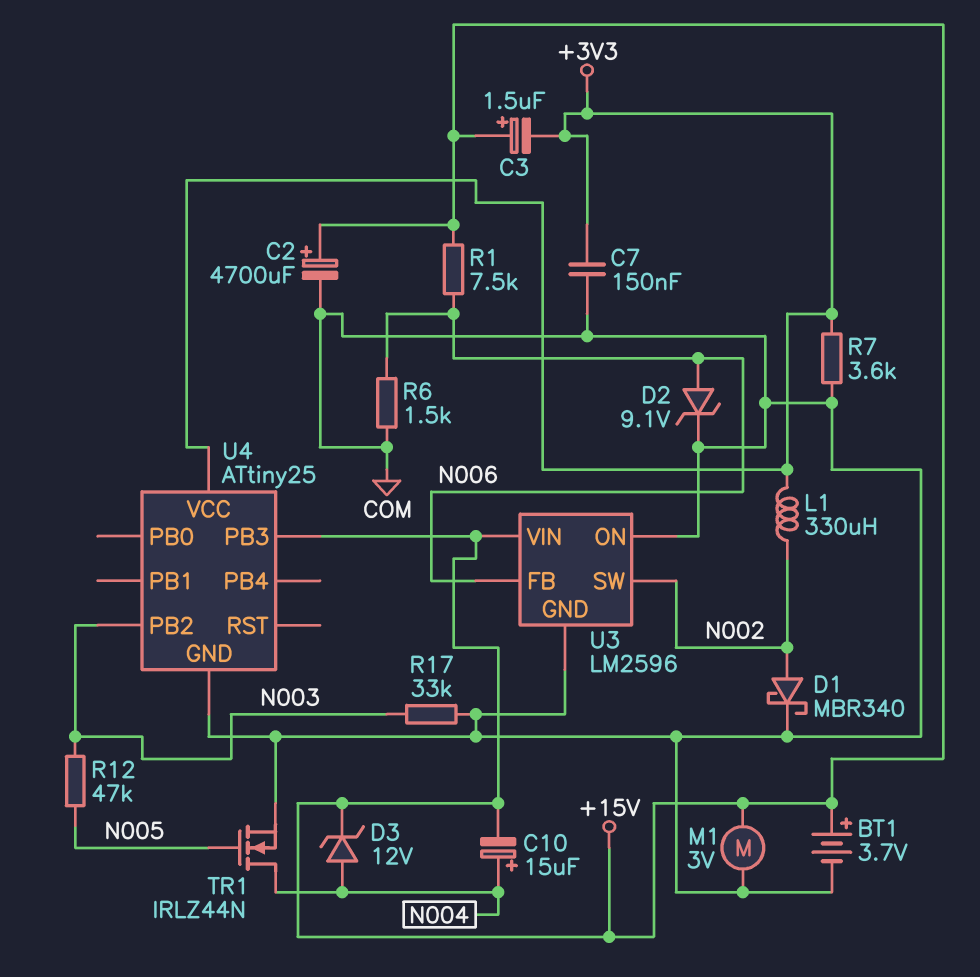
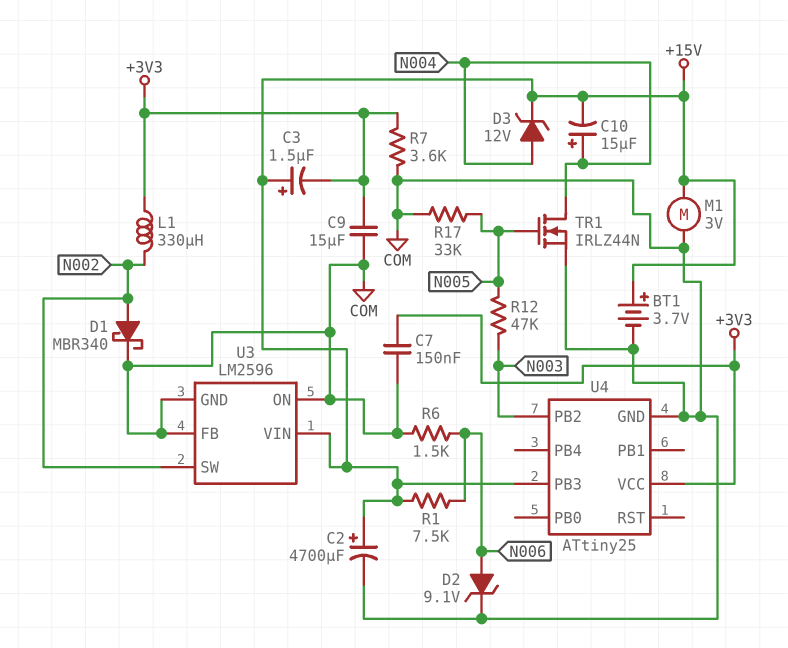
C9: none -> 15uF (+3V3, COM)
R17: 33k (COM, N003) -> 33k (COM, N005)
U3 pin FB: N006 -> COM

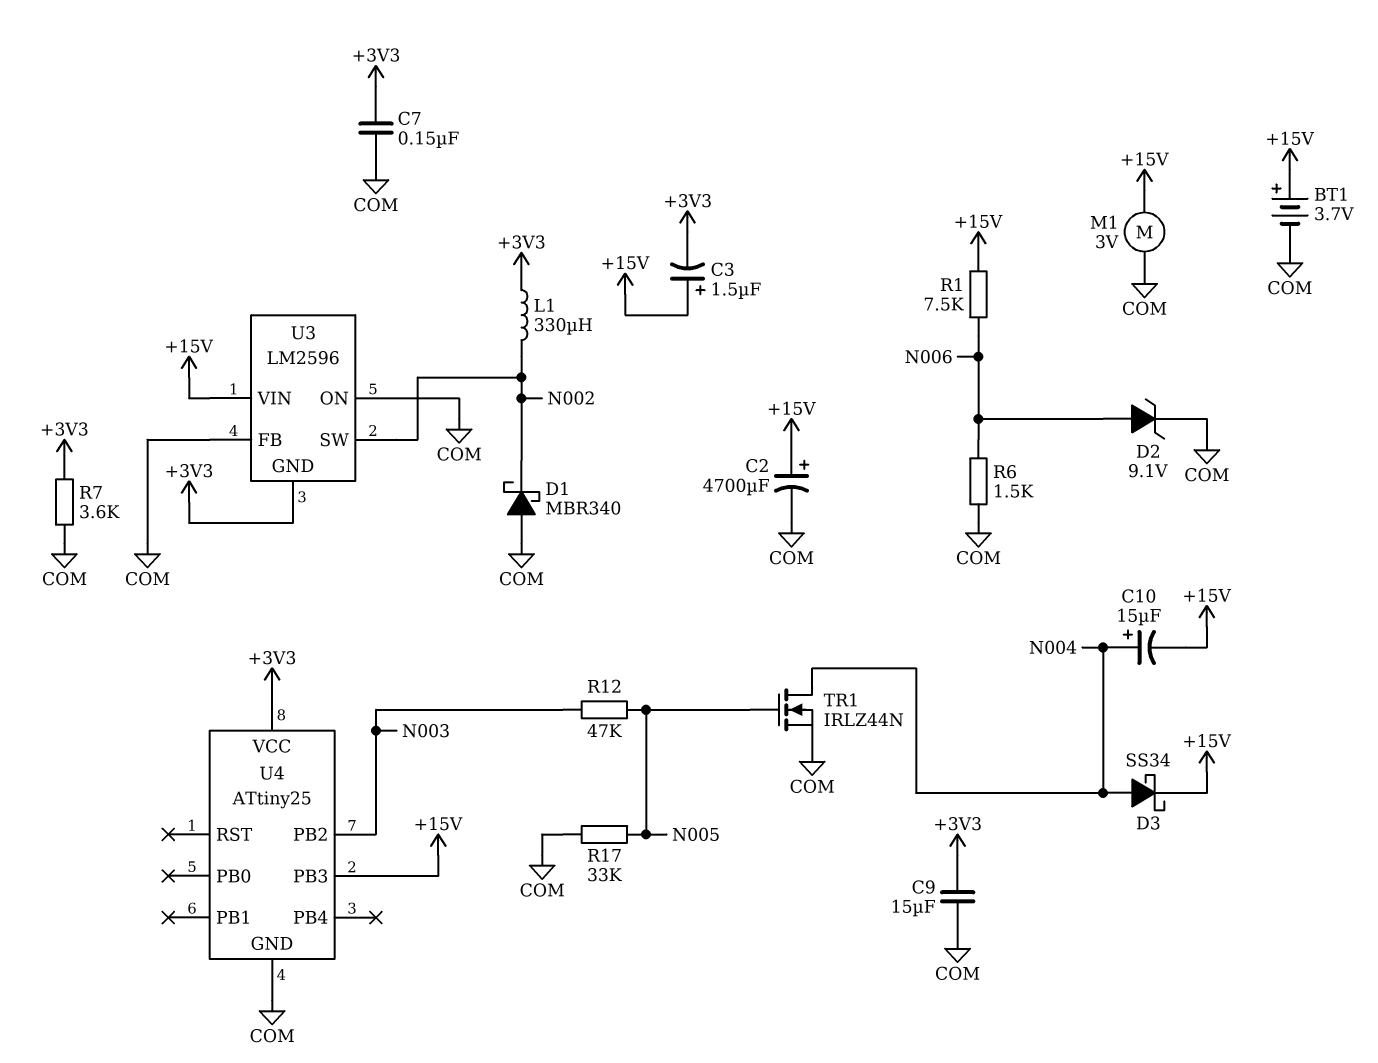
D1: schottky MBR340 (A N002, K COM) -> schottky MBR340 (A COM, K N002)
D3: zener 12V (A N004, K +15V) -> schottky SS34 (A N004, K +15V)
U3 pin GND: COM -> +3V3

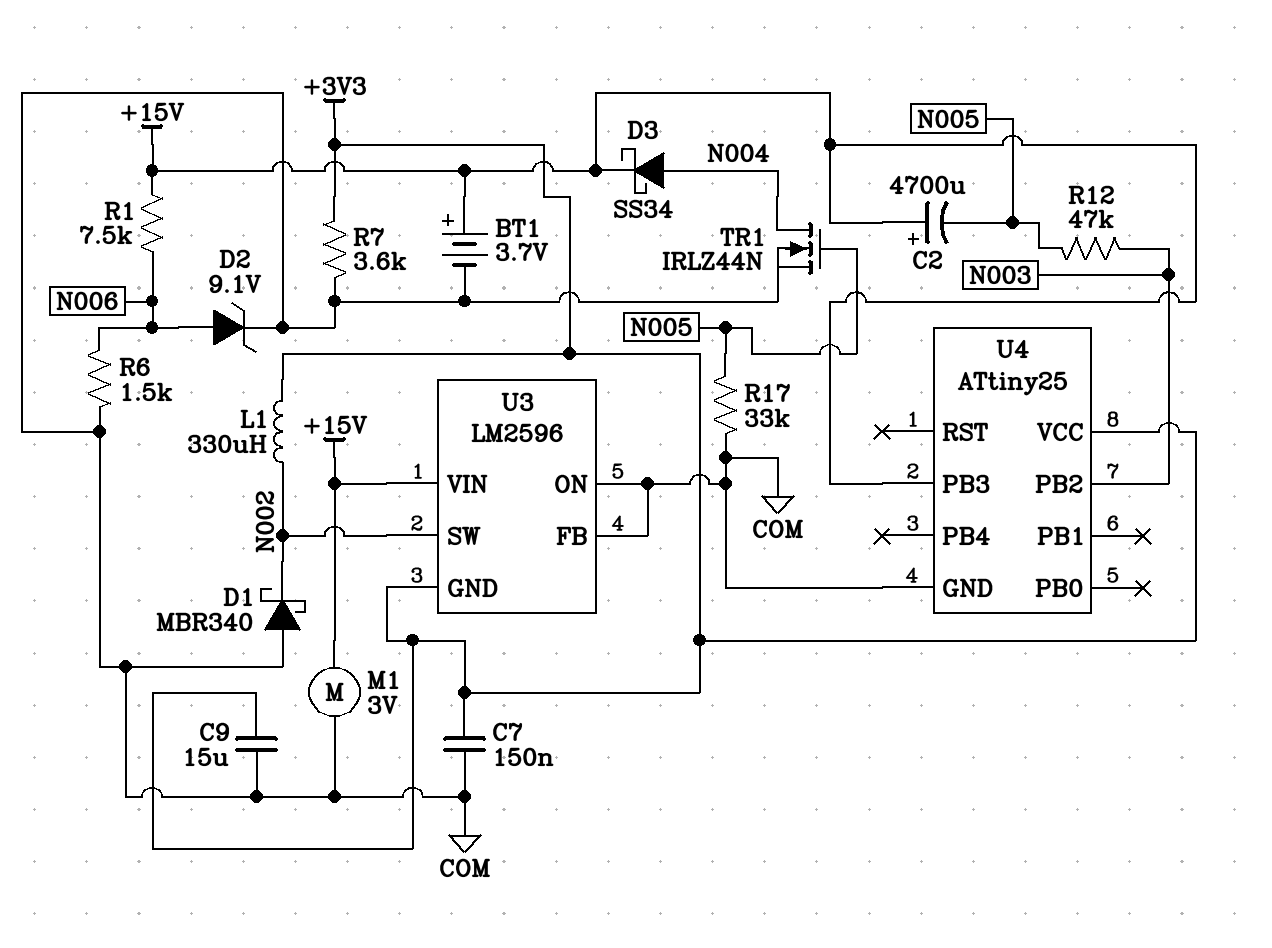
C2: 4700uF (plus +15V, minus COM) -> 4700uF (plus +15V, minus N005)
C3: 1.5uF (plus +15V, minus +3V3) -> none
C10: 15uF (plus N004, minus +15V) -> none

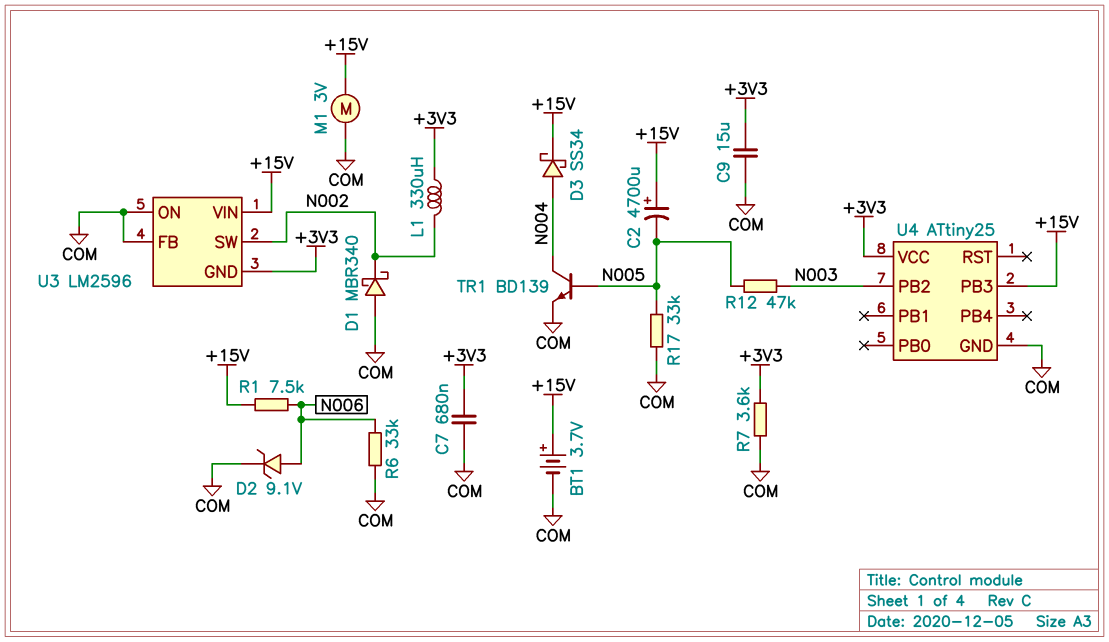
C7: 150nF (+3V3, COM) -> 680nF (+3V3, COM)
R6: 1.5k (COM, N006) -> 33k (COM, N006)
TR1: NMOS IRLZ44N (G N005, D N004, S COM) -> NPN BD139 (B N005, C N004, E COM)

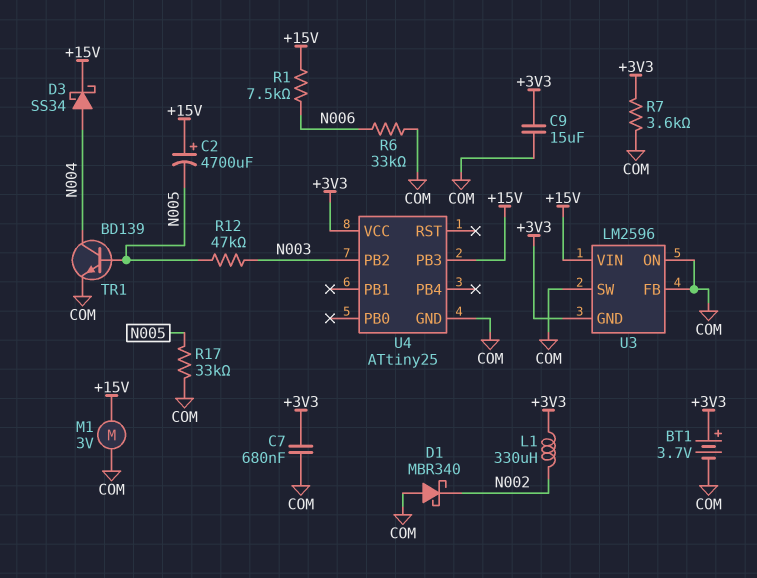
BT1: 3.7V (plus +15V, minus COM) -> 3.7V (plus +3V3, minus COM)
D2: zener 9.1V (A N006, K COM) -> none
U3 pin SW: N002 -> COM

